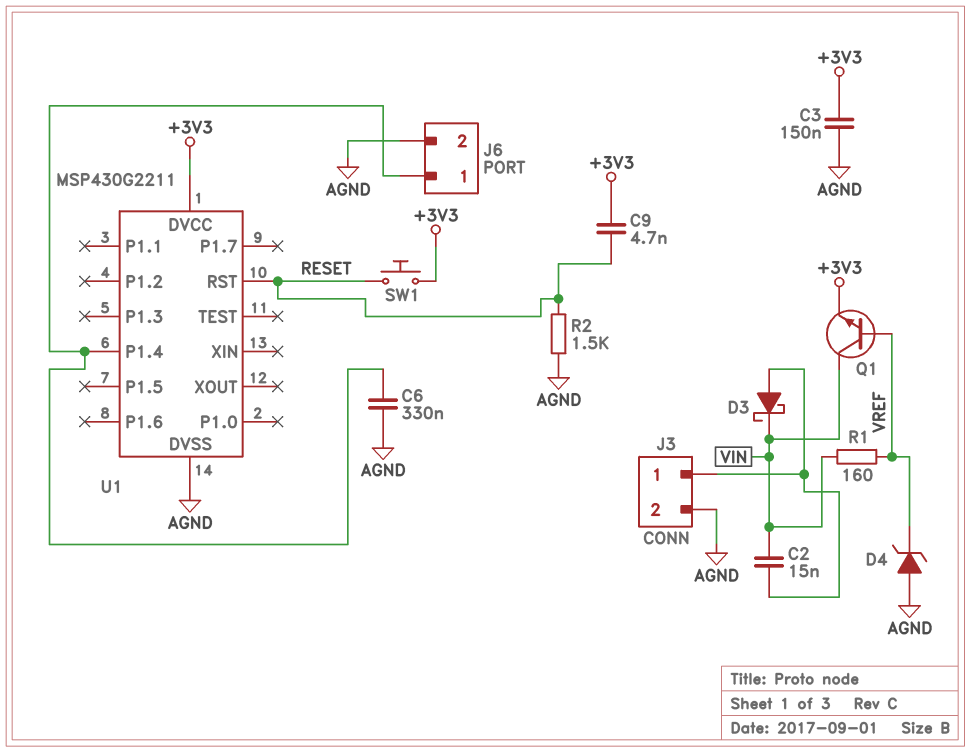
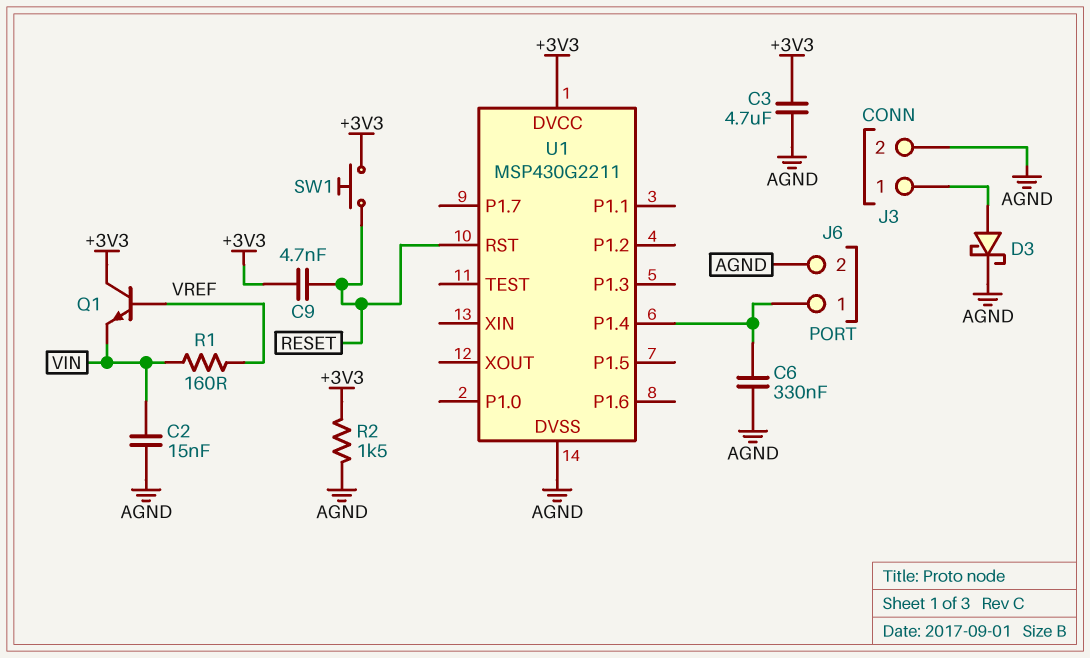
C2: 15nF (J3/1, VIN) -> 15nF (AGND, VIN)
C3: 150nF (+3V3, AGND) -> 4.7uF (+3V3, AGND)
D3: schottky (A J3/1, K VIN) -> schottky (A J3/1, K AGND)
D4: zener (A AGND, K VREF) -> none
Q1: NPN (B VREF, C VIN, E +3V3) -> NPN (B VREF, C +3V3, E VIN)
R2: 1.5k (AGND, RESET) -> 1.5k (+3V3, AGND)

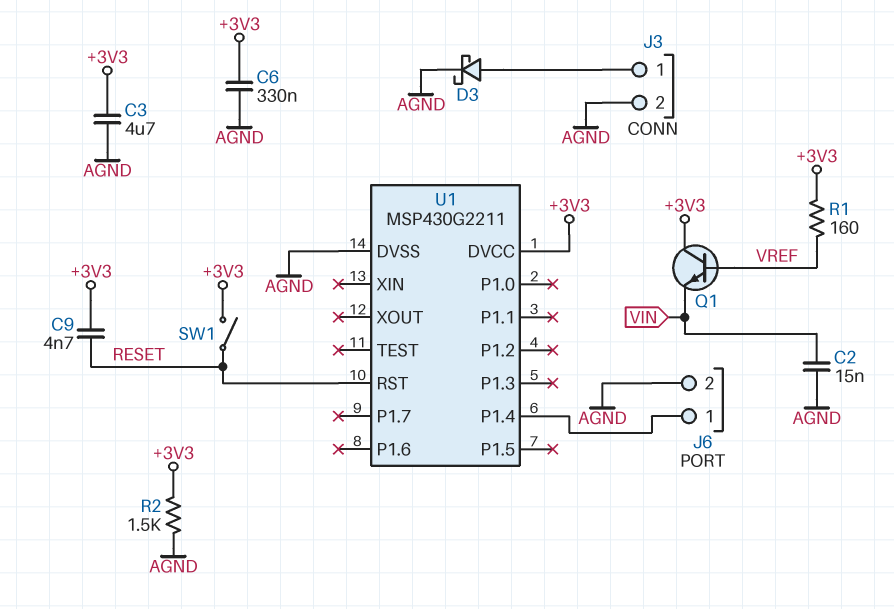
C6: 330nF (AGND, J6/1) -> 330nF (+3V3, AGND)
R1: 160 (VIN, VREF) -> 160 (+3V3, VREF)
SW1: button (+3V3, RESET) -> switch (+3V3, RESET)

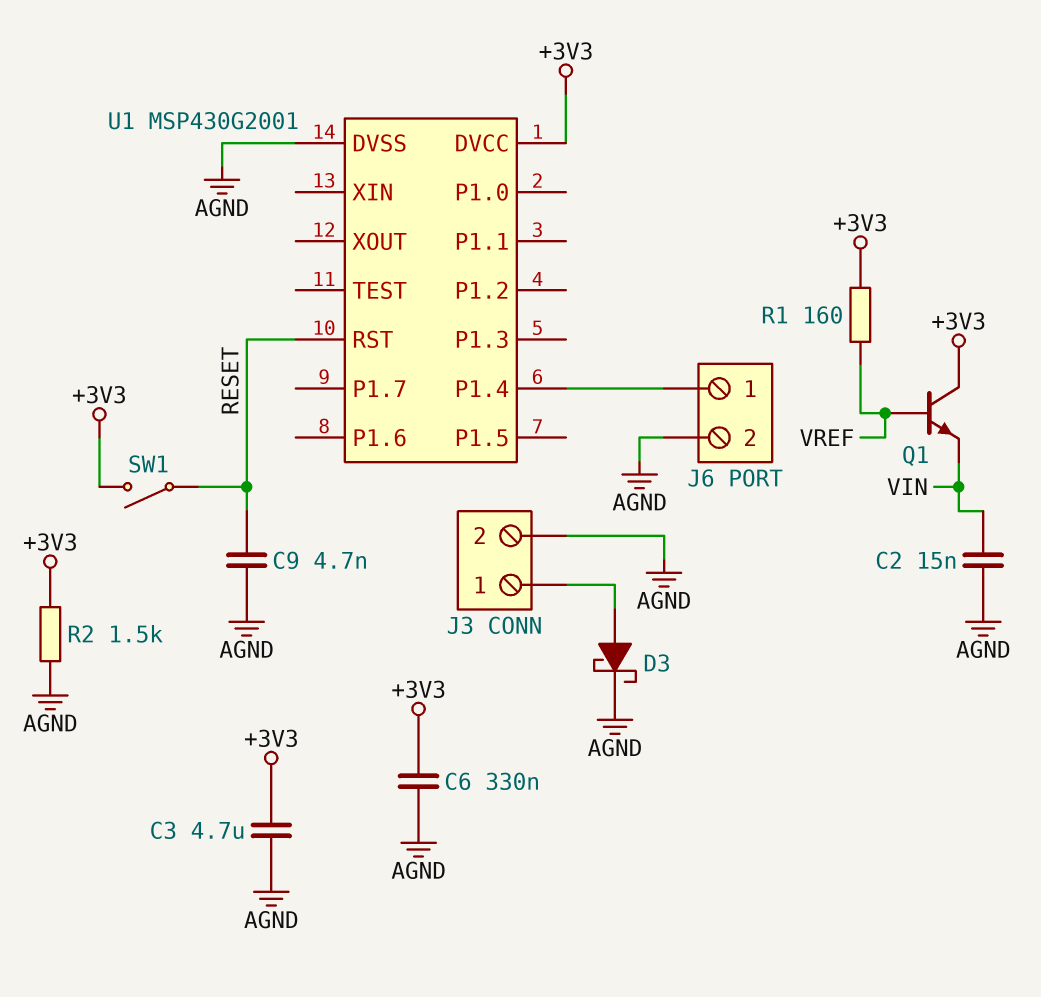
C9: 4.7nF (+3V3, RESET) -> 4.7nF (AGND, RESET)
U1: MSP430G2211 -> MSP430G2001

